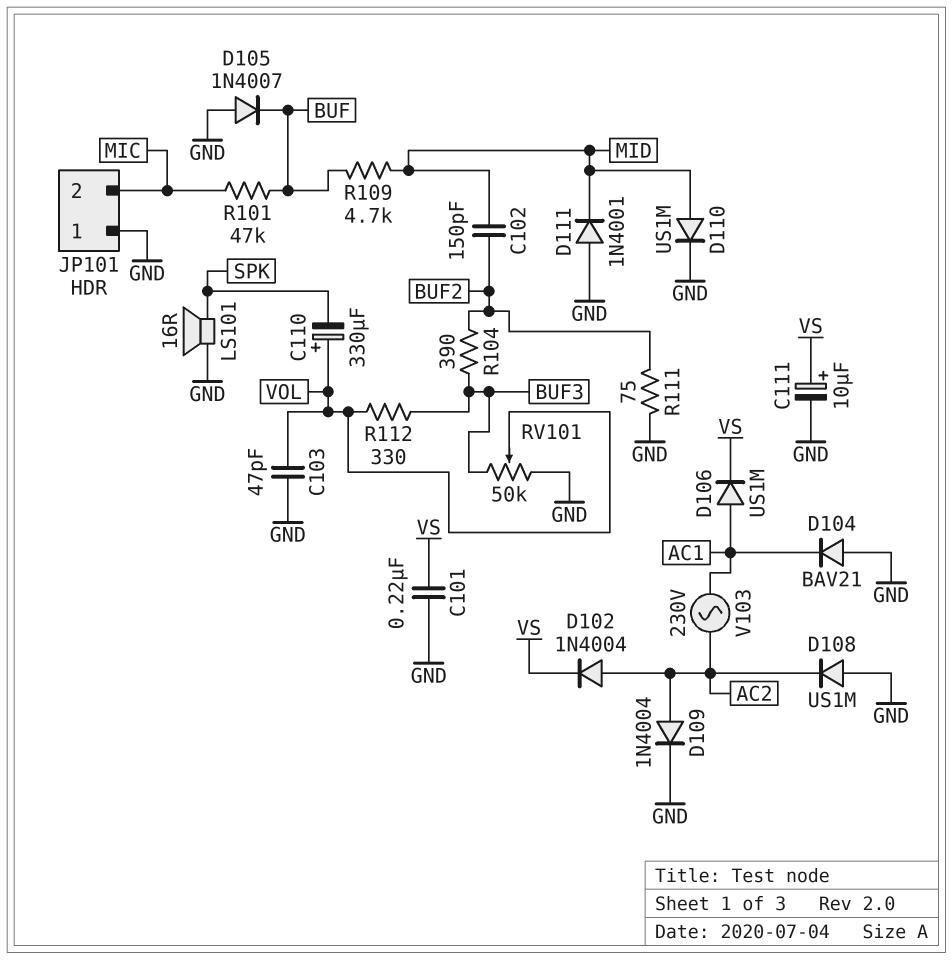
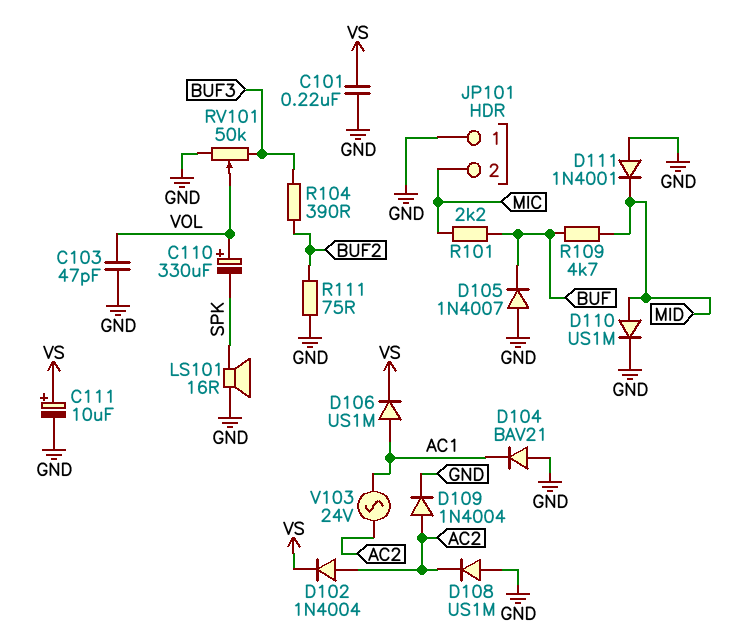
C102: 150pF (BUF2, MID) -> none
R101: 47k (BUF, MIC) -> 2.2k (BUF, MIC)
R112: 330 (BUF3, VOL) -> none
V103: AC 230V (AC1, AC2) -> AC 24V (AC1, AC2)

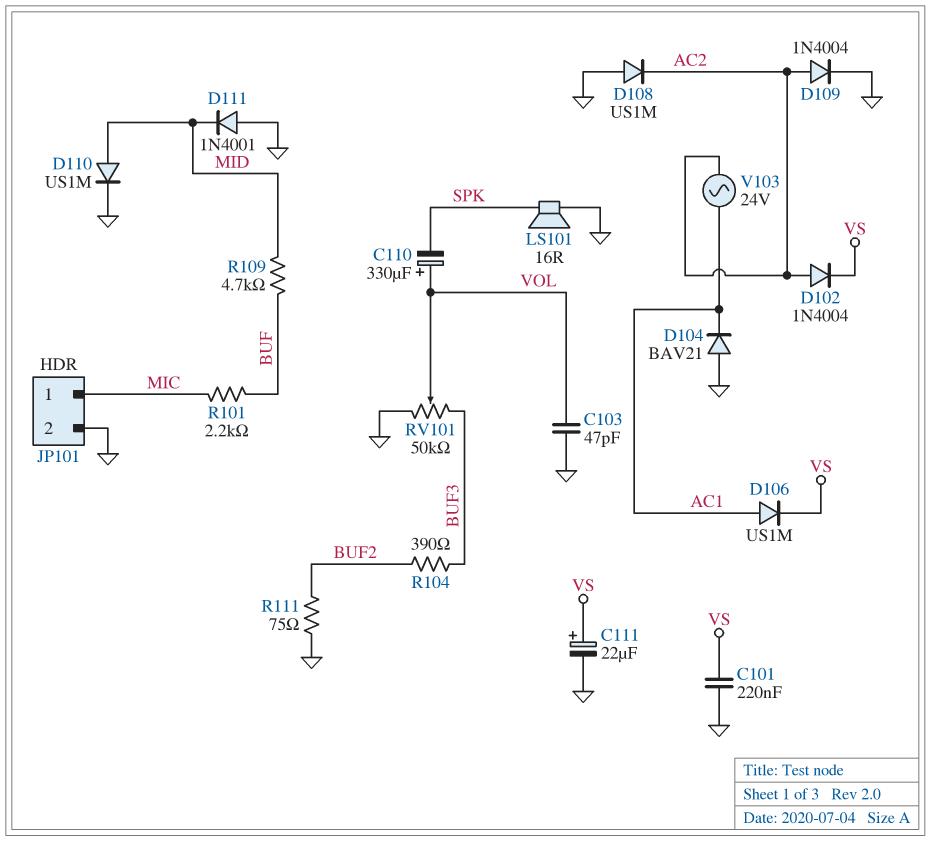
C111: 10uF (plus VS, minus GND) -> 22uF (plus VS, minus GND)
D105: diode 1N4007 (A GND, K BUF) -> none
JP101 pin 1: GND -> MIC
JP101 pin 2: MIC -> GND

